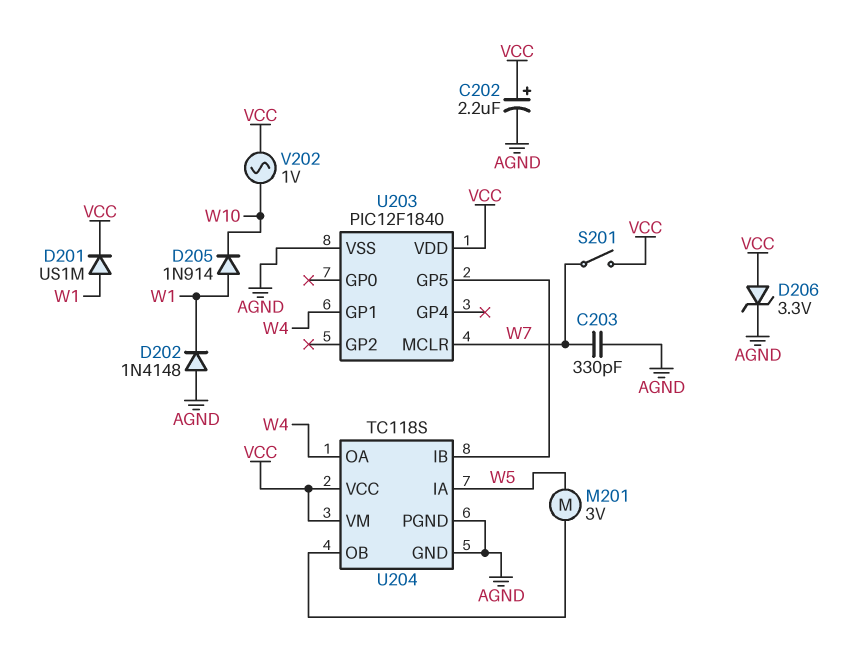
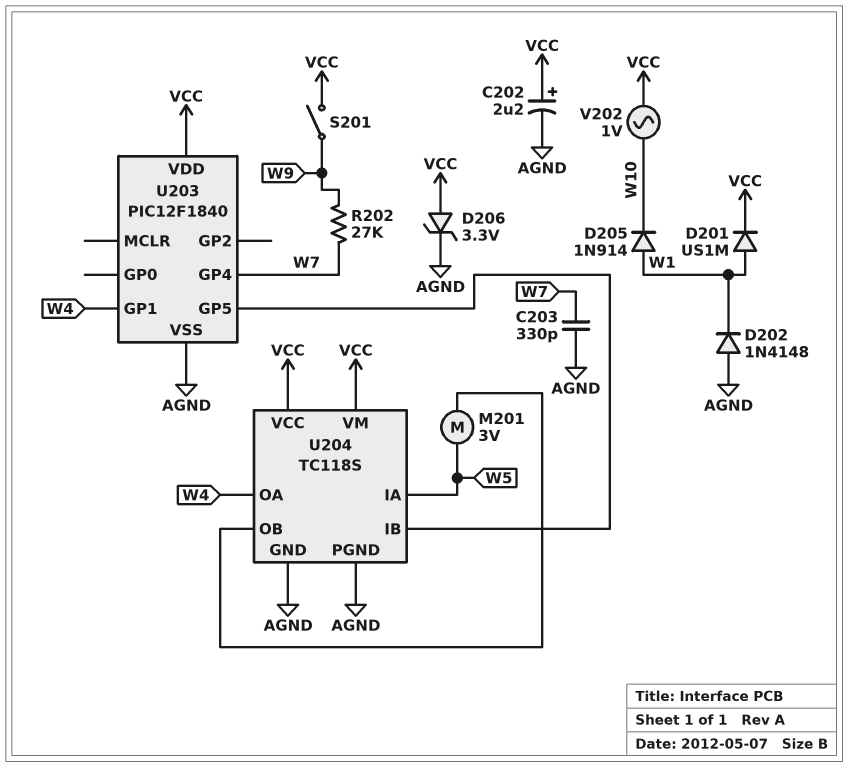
R202: none -> 27k (W7, W9)
S201: switch (VCC, W7) -> switch (VCC, W9)
U203 pin GP4: none -> W7
U203 pin MCLR: W7 -> none

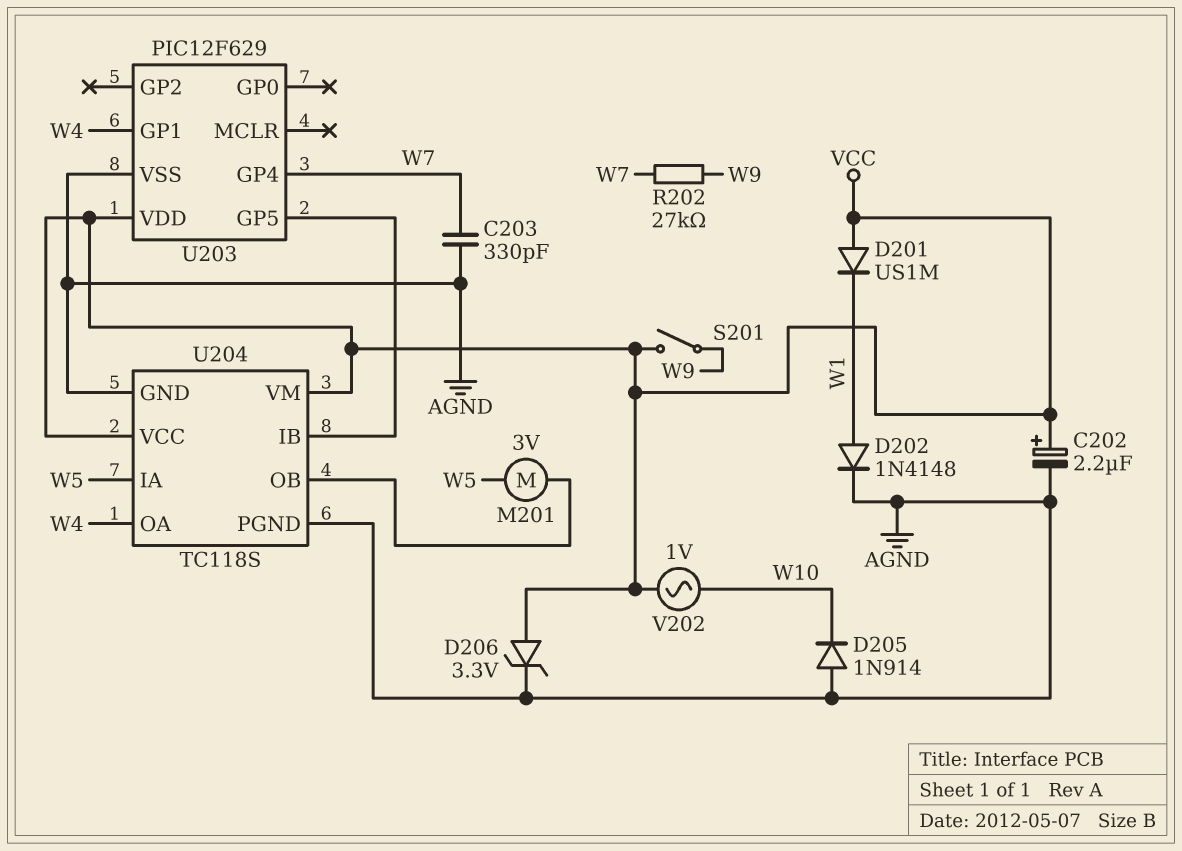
D201: diode US1M (A W1, K VCC) -> diode US1M (A VCC, K W1)
D202: diode 1N4148 (A AGND, K W1) -> diode 1N4148 (A W1, K AGND)
D205: diode 1N914 (A W1, K W10) -> diode 1N914 (A AGND, K W10)
U203: PIC12F1840 -> PIC12F629

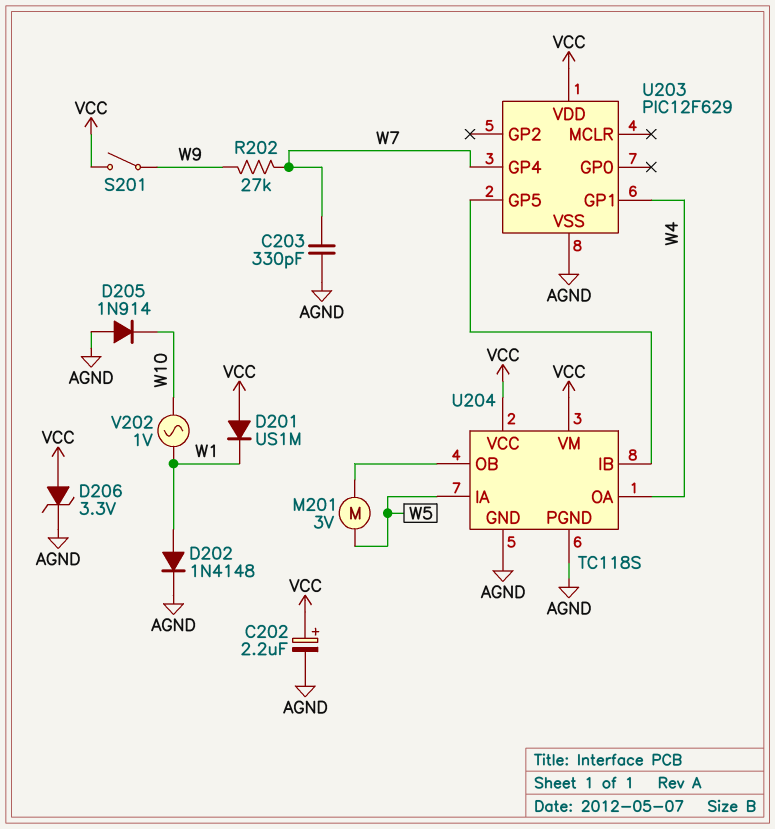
V202: AC 1V (VCC, W10) -> AC 1V (W1, W10)

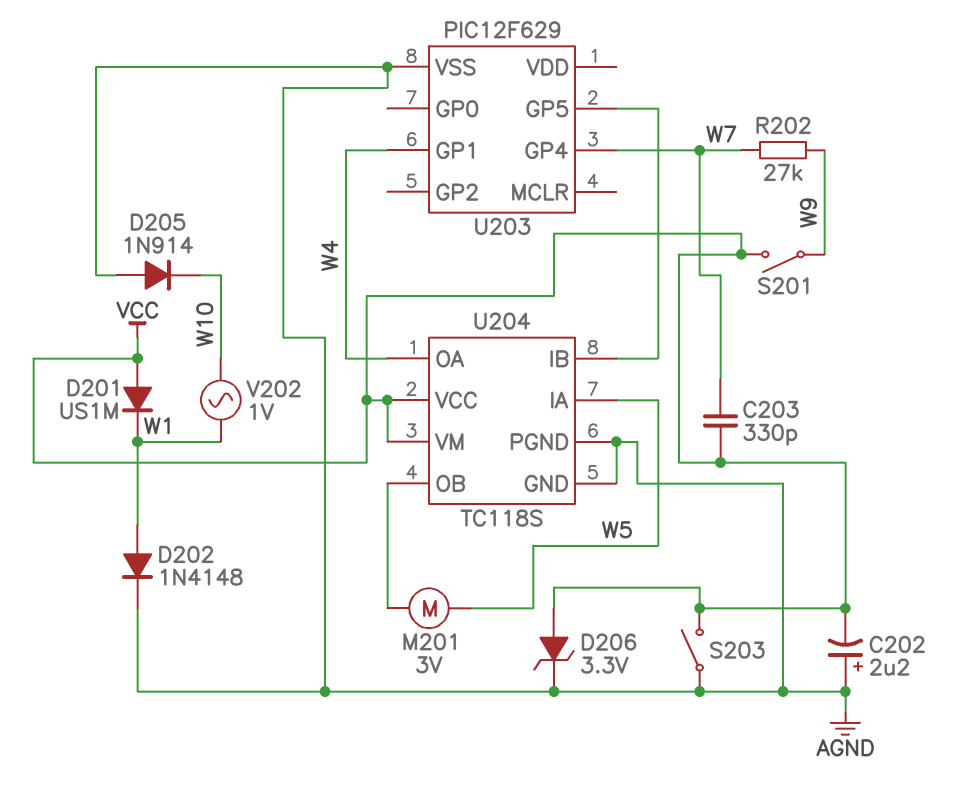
C202: 2.2uF (plus VCC, minus AGND) -> 2.2uF (plus AGND, minus VCC)
C203: 330pF (AGND, W7) -> 330pF (VCC, W7)
S203: none -> switch (AGND, VCC)
U203 pin VDD: VCC -> none

